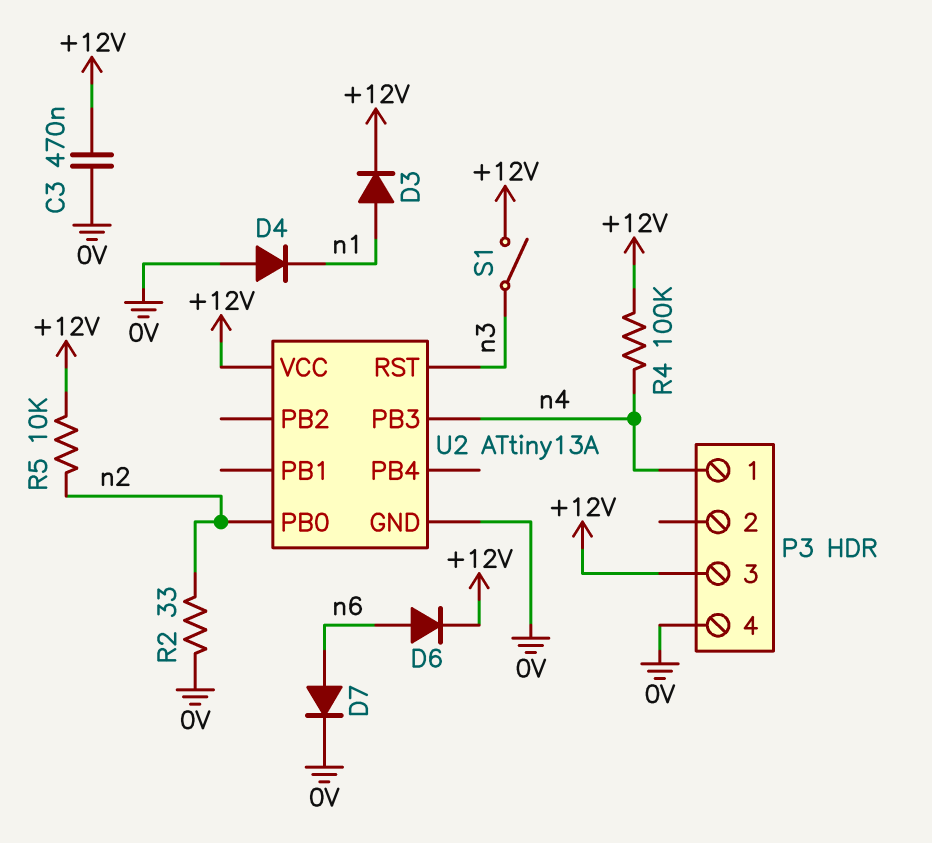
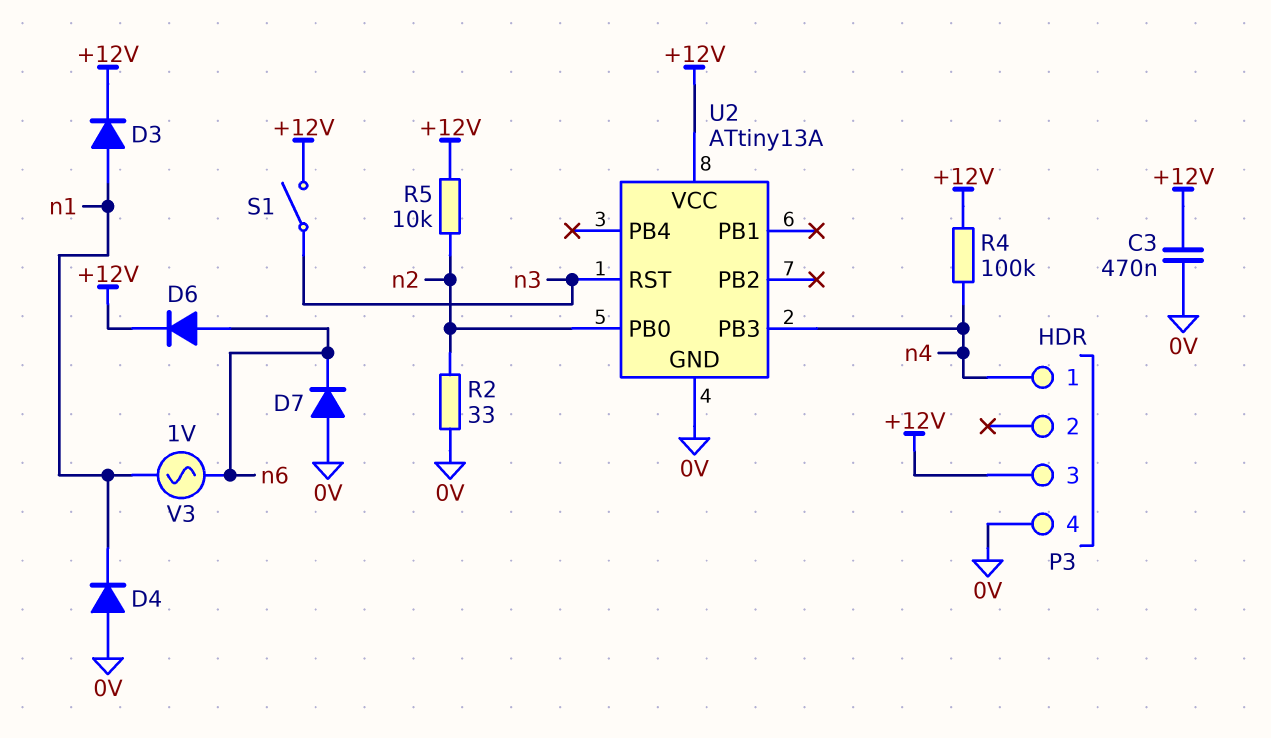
D7: diode (A n6, K 0V) -> diode (A 0V, K n6)
V3: none -> AC 1V (n1, n6)

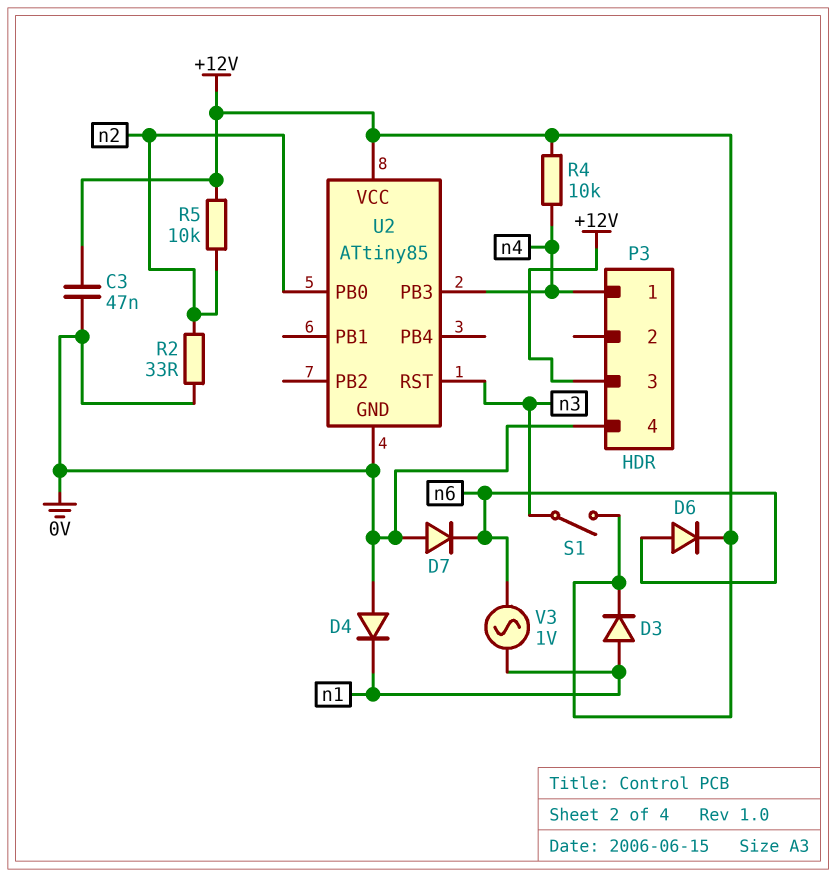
C3: 470nF (+12V, 0V) -> 47nF (+12V, 0V)
R4: 100k (+12V, n4) -> 10k (+12V, n4)
U2: ATtiny13A -> ATtiny85

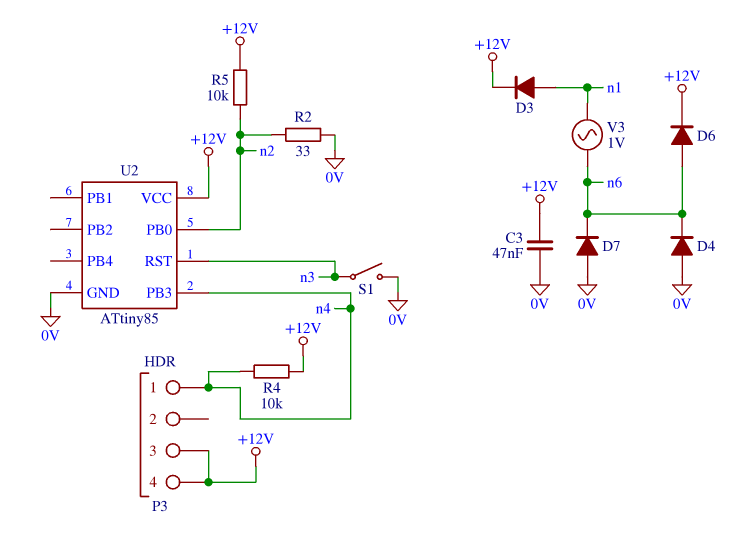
D4: diode (A 0V, K n1) -> diode (A 0V, K n6)
P3 pin 4: 0V -> +12V
S1: switch (+12V, n3) -> switch (0V, n3)

